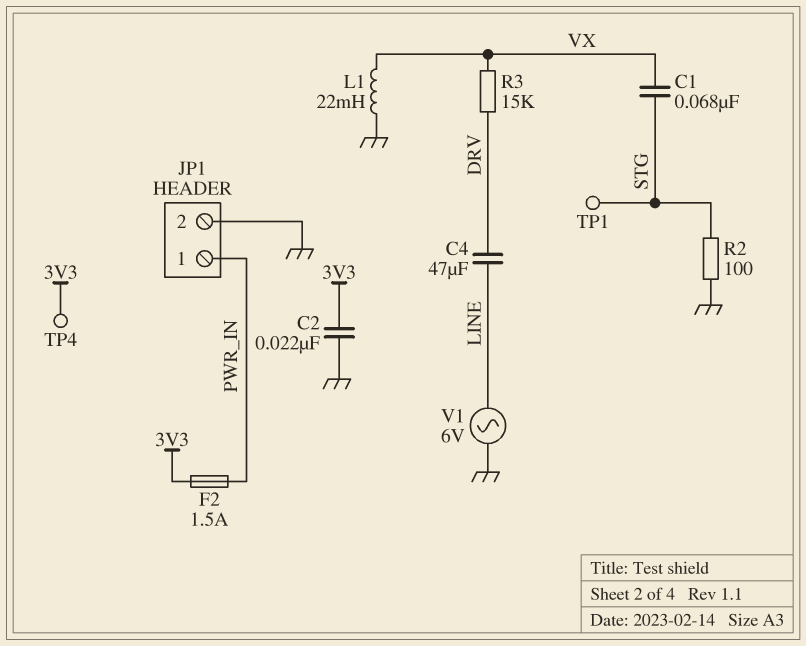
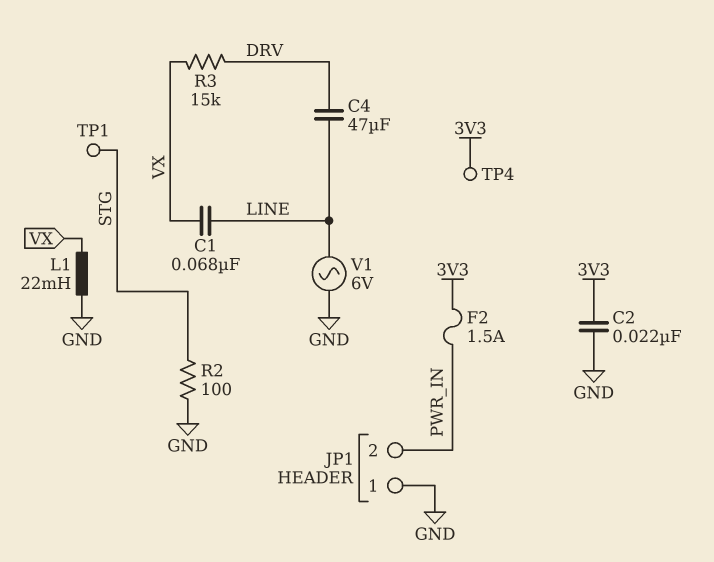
C1: 68nF (STG, VX) -> 68nF (LINE, VX)
JP1 pin 1: PWR_IN -> GND
JP1 pin 2: GND -> PWR_IN

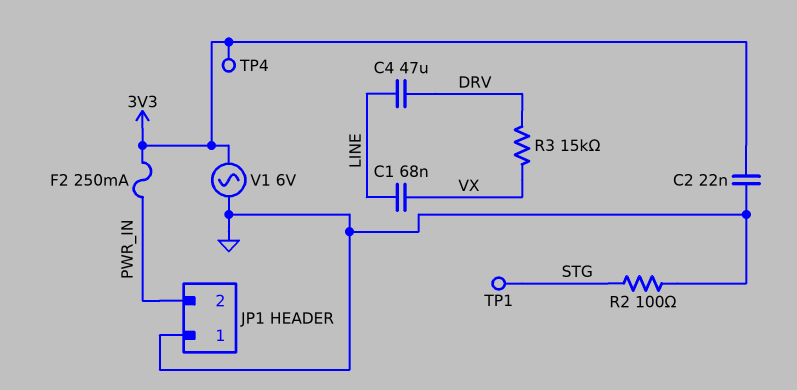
F2: 1.5A (3V3, PWR_IN) -> 250mA (3V3, PWR_IN)
L1: 22mH (GND, VX) -> none
V1: AC 6V (GND, LINE) -> AC 6V (3V3, GND)

